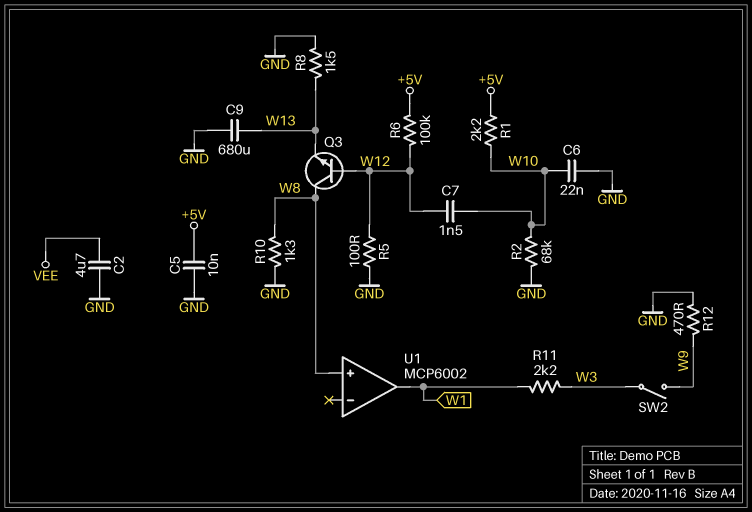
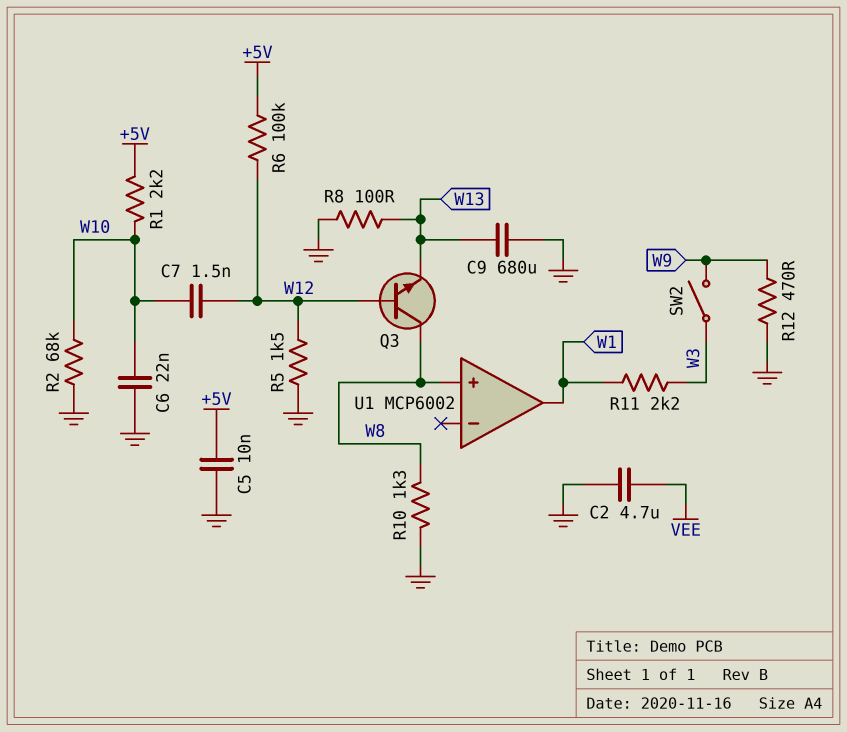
R5: 100 (GND, W12) -> 1.5k (GND, W12)
R8: 1.5k (GND, W13) -> 100 (GND, W13)

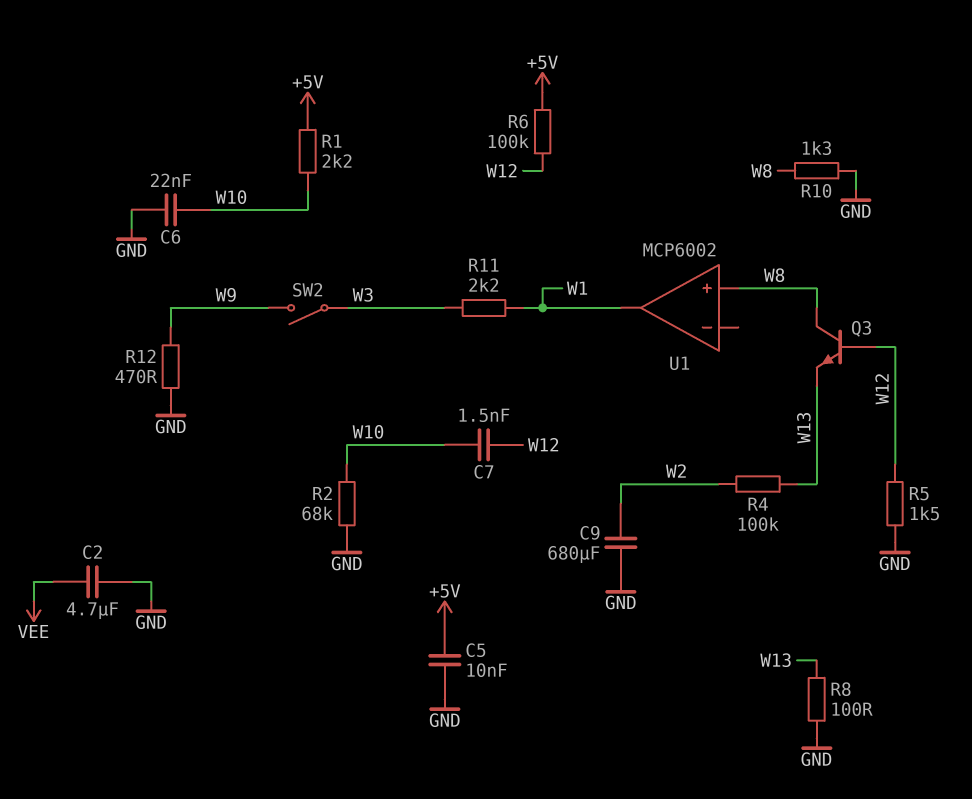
C9: 680uF (GND, W13) -> 680uF (GND, W2)
R4: none -> 100k (W2, W13)

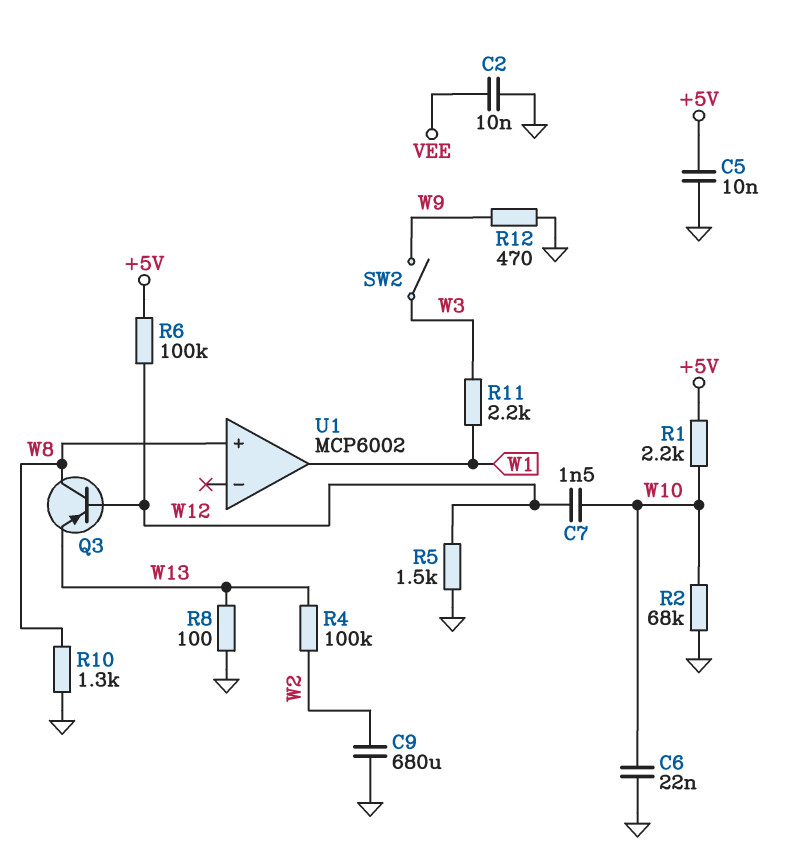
C2: 4.7uF (GND, VEE) -> 10nF (GND, VEE)
Q3: NPN (B W12, C W8, E W13) -> PNP (B W12, C W8, E W13)

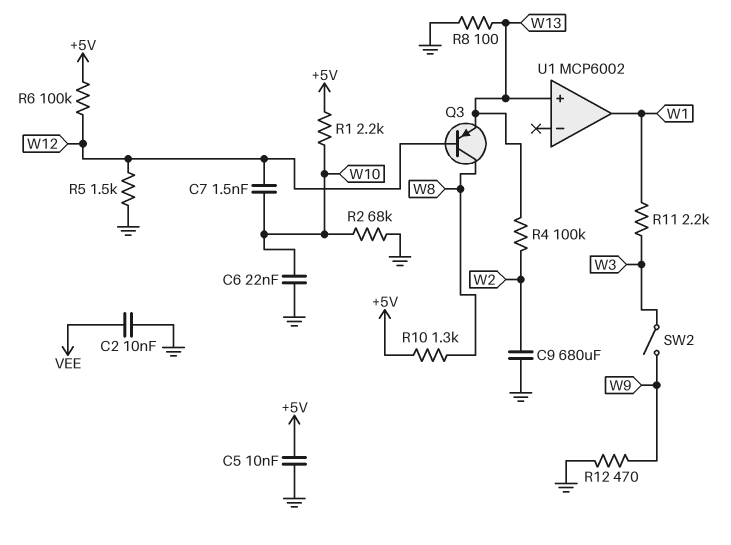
R10: 1.3k (GND, W8) -> 1.3k (+5V, W8)
U1 pin in+: W8 -> W13

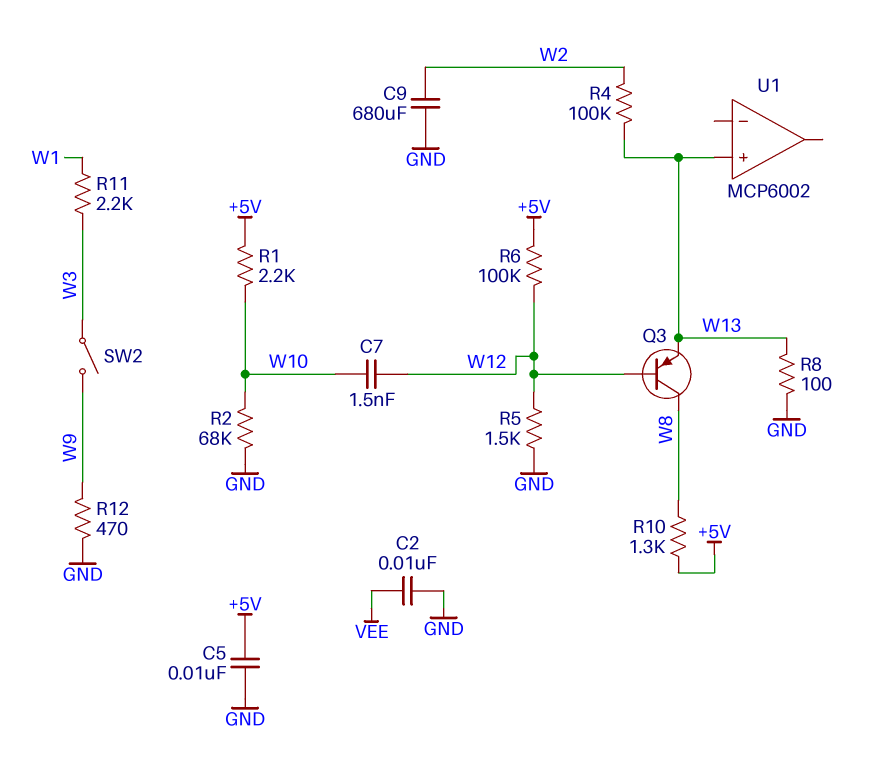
C6: 22nF (GND, W10) -> none
U1 pin out: W1 -> none

